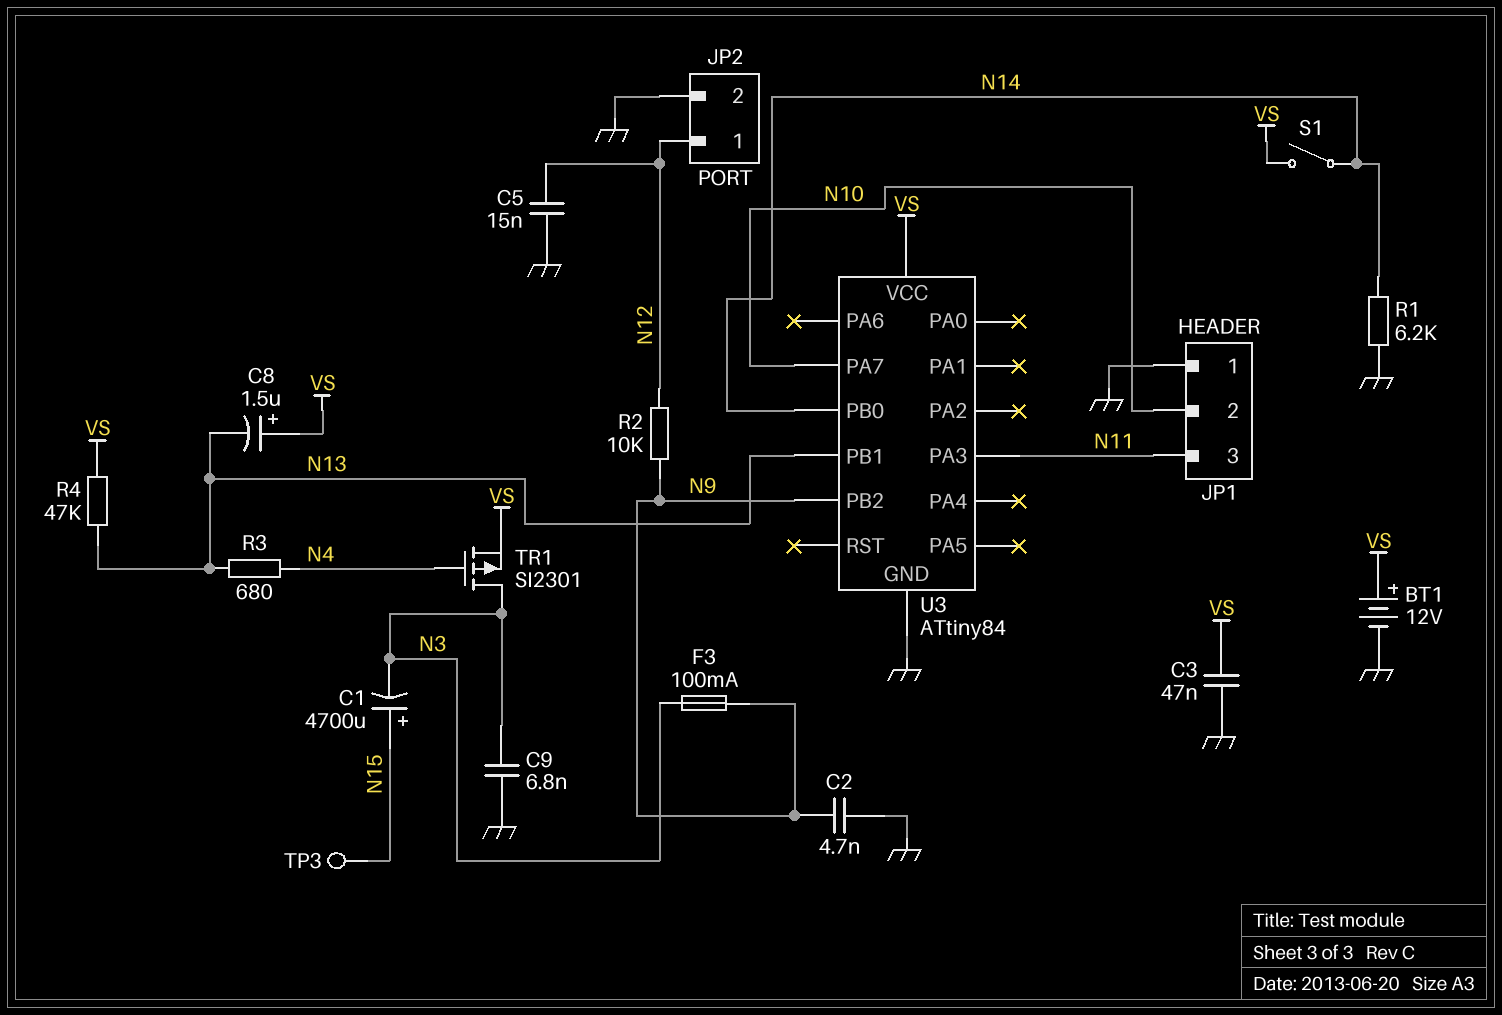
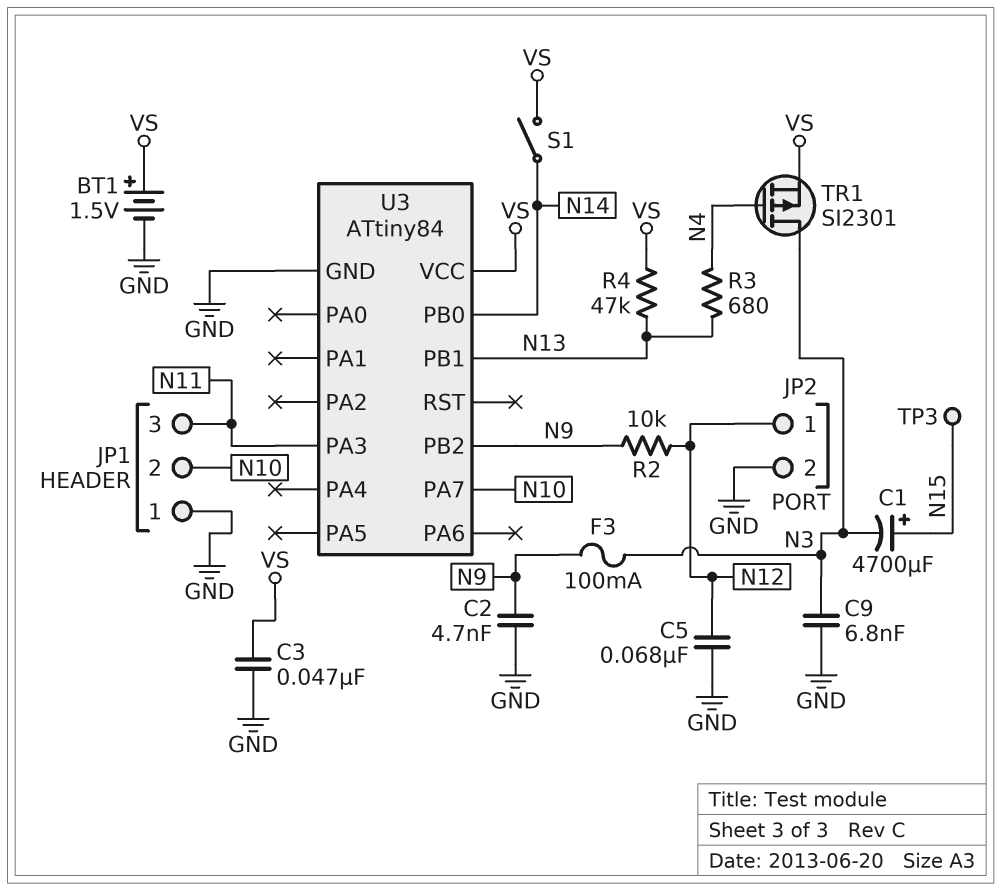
BT1: 12V (plus VS, minus GND) -> 1.5V (plus VS, minus GND)
C5: 15nF (GND, N12) -> 68nF (GND, N12)
C8: 1.5uF (plus VS, minus N13) -> none
R1: 6.2k (GND, N14) -> none

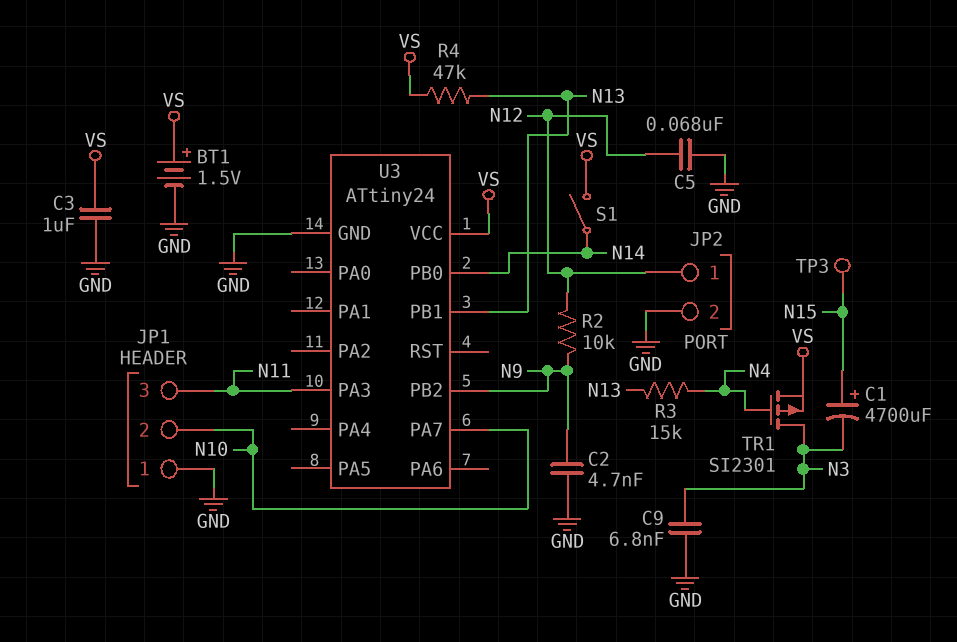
C3: 47nF (GND, VS) -> 1uF (GND, VS)
F3: 100mA (N3, N9) -> none
R3: 680 (N4, N13) -> 15k (N4, N13)
U3: ATtiny84 -> ATtiny24

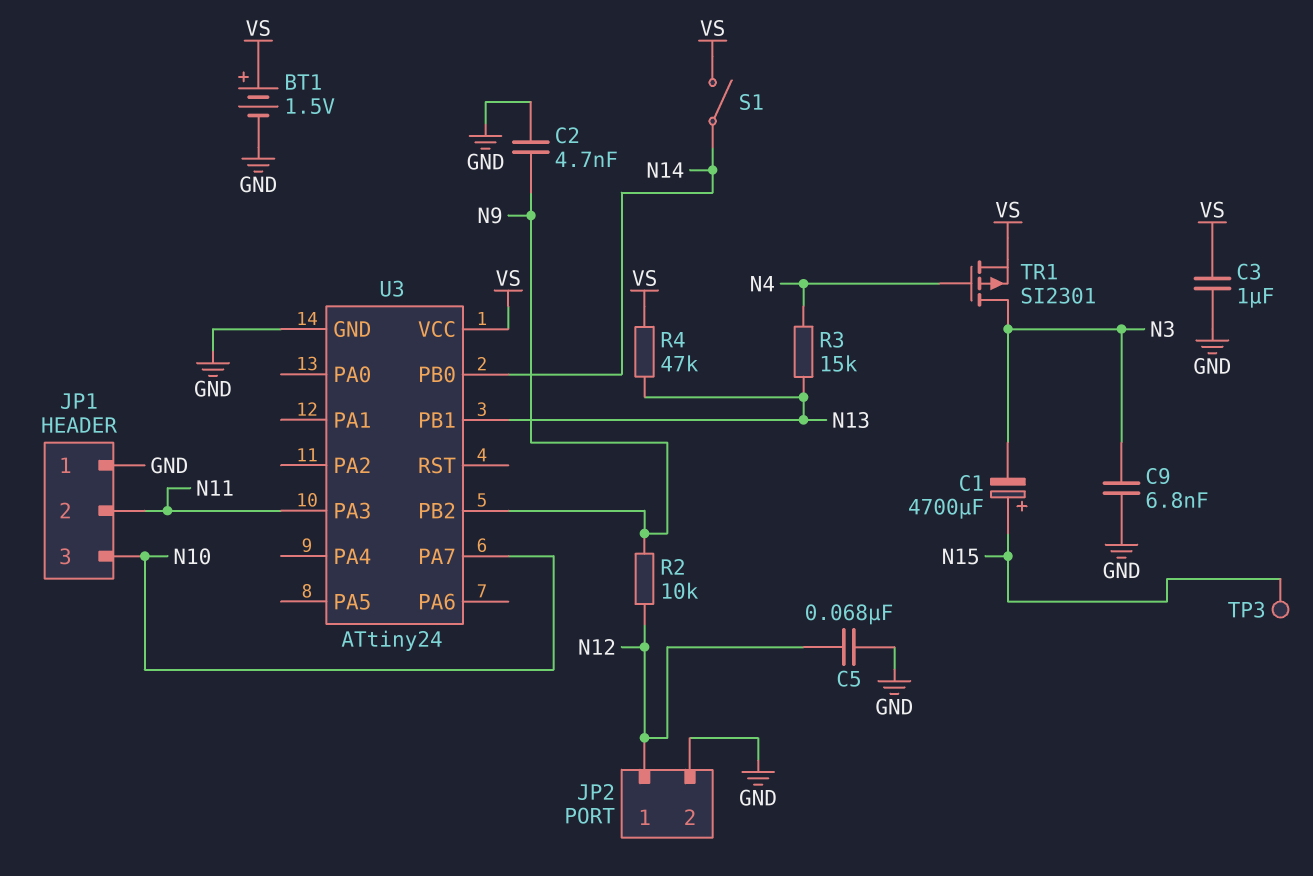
JP1 pin 2: N10 -> N11
JP1 pin 3: N11 -> N10

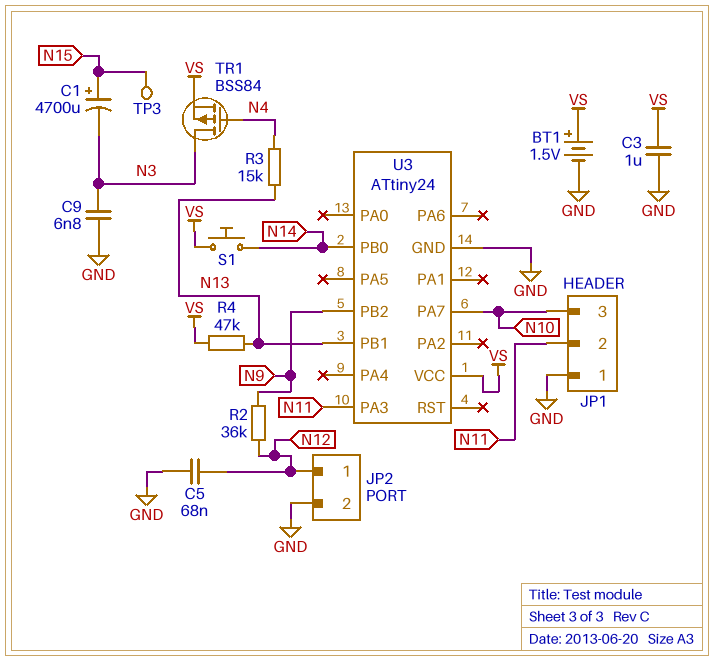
C2: 4.7nF (GND, N9) -> none
R2: 10k (N9, N12) -> 36k (N9, N12)
S1: switch (N14, VS) -> button (N14, VS)
TR1: PMOS SI2301 (G N4, D N3, S VS) -> PMOS BSS84 (G N4, D N3, S VS)

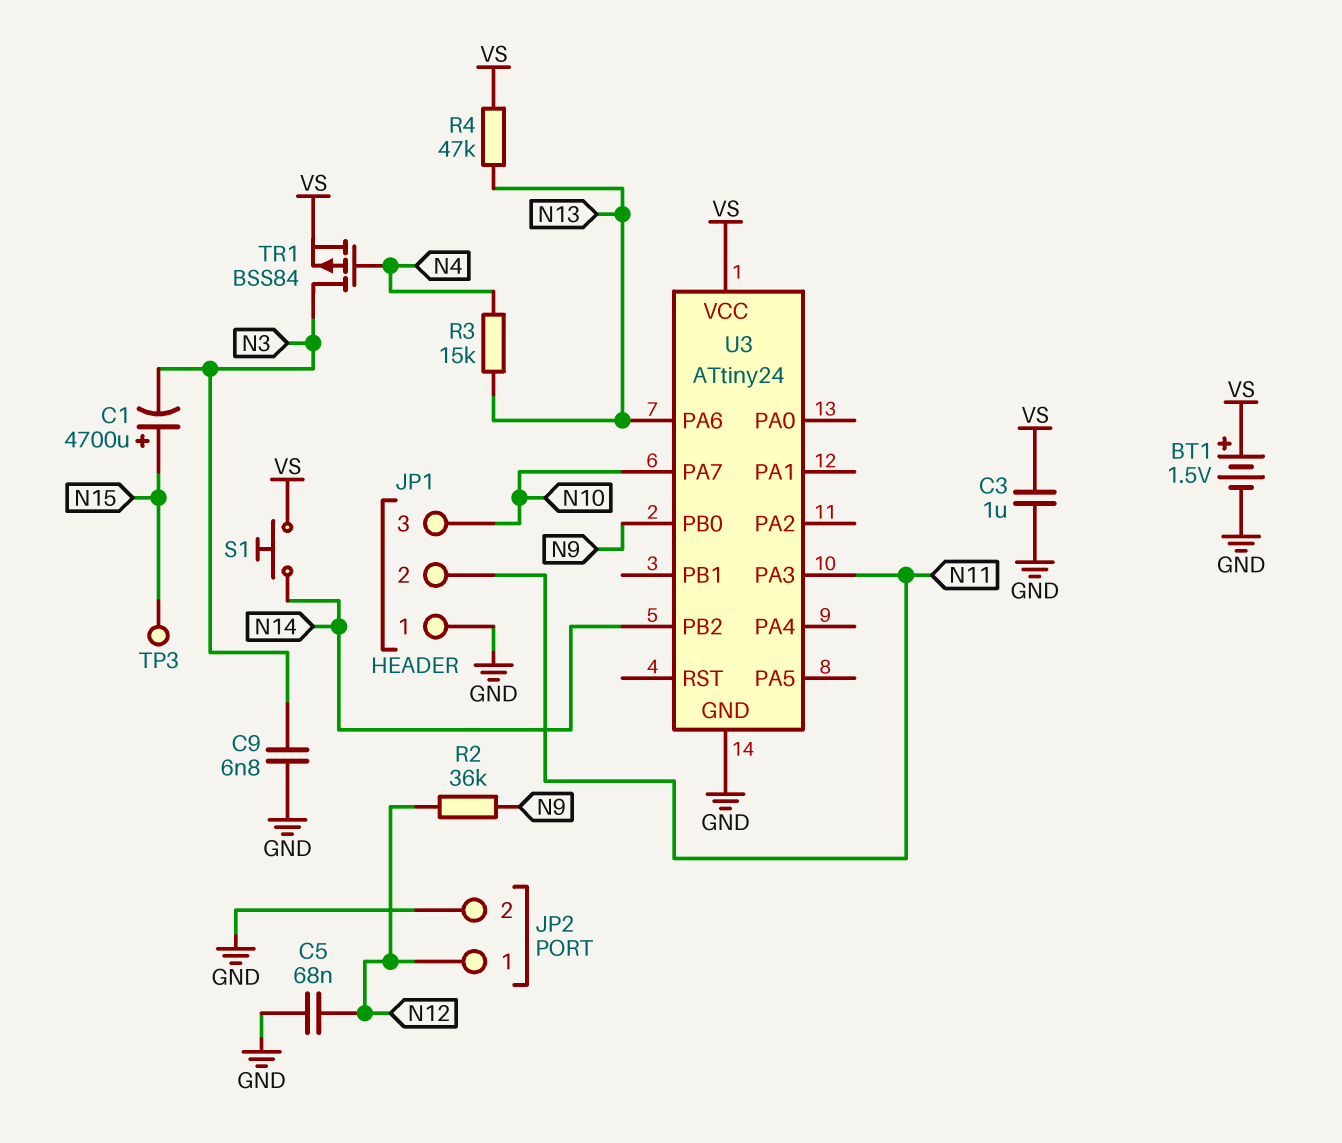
U3 pin PA6: none -> N13
U3 pin PB0: N14 -> N9
U3 pin PB1: N13 -> none
U3 pin PB2: N9 -> N14

